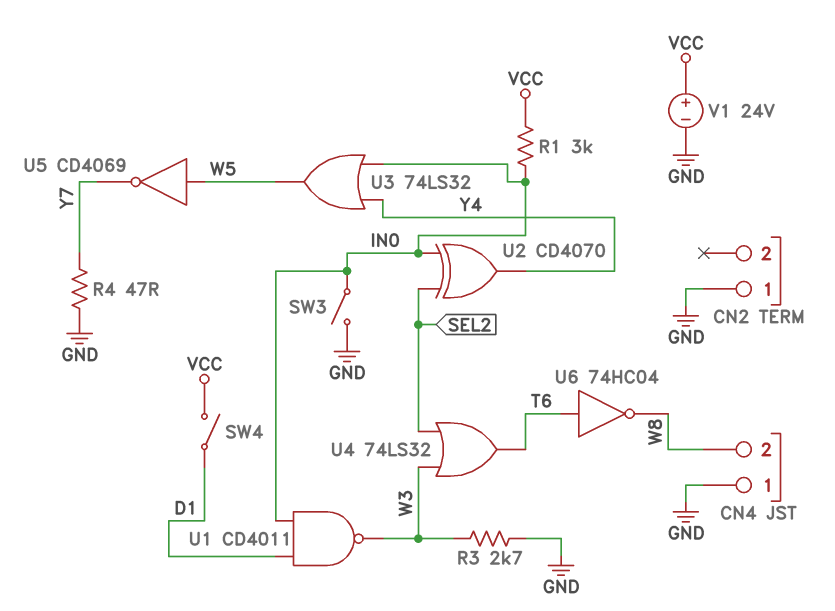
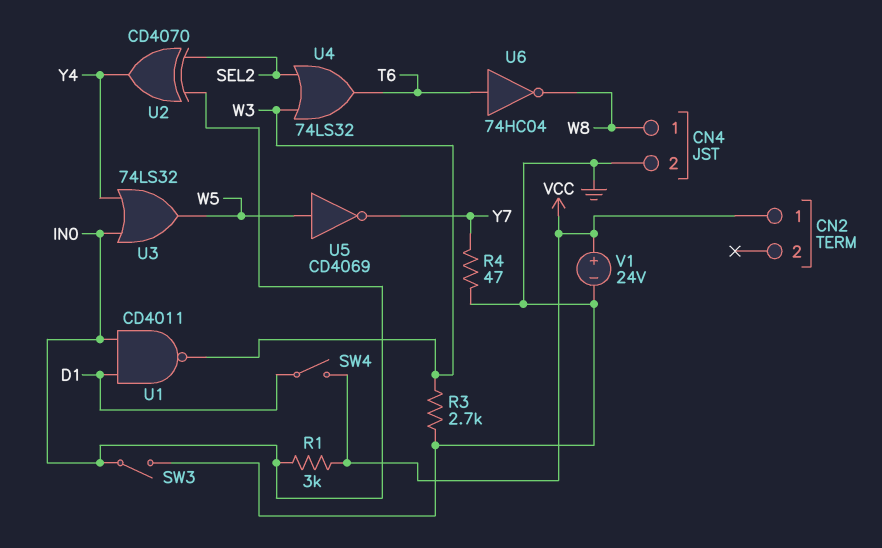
CN2 pin 1: GND -> VCC
CN4 pin 1: GND -> W8
CN4 pin 2: W8 -> GND

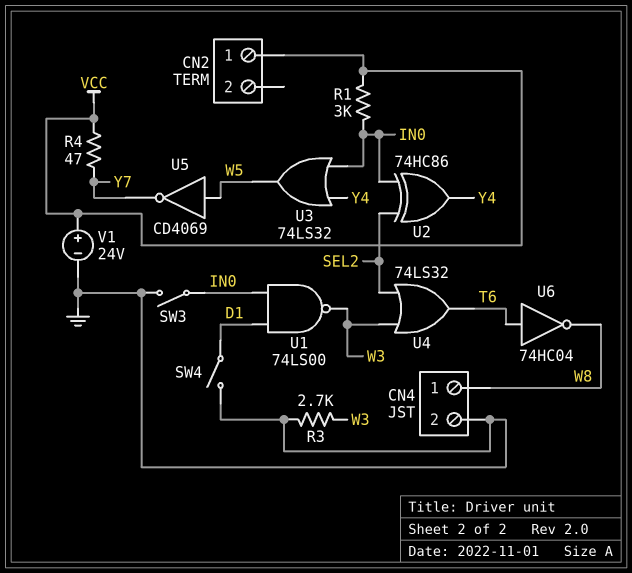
R4: 47 (GND, Y7) -> 47 (VCC, Y7)
SW4: switch (D1, VCC) -> switch (D1, GND)
U1: NAND CD4011 (in D1, in IN0, out W3) -> NAND 74LS00 (in D1, in IN0, out W3)
U2: XOR CD4070 (in IN0, in SEL2, out Y4) -> XOR 74HC86 (in IN0, in SEL2, out Y4)

